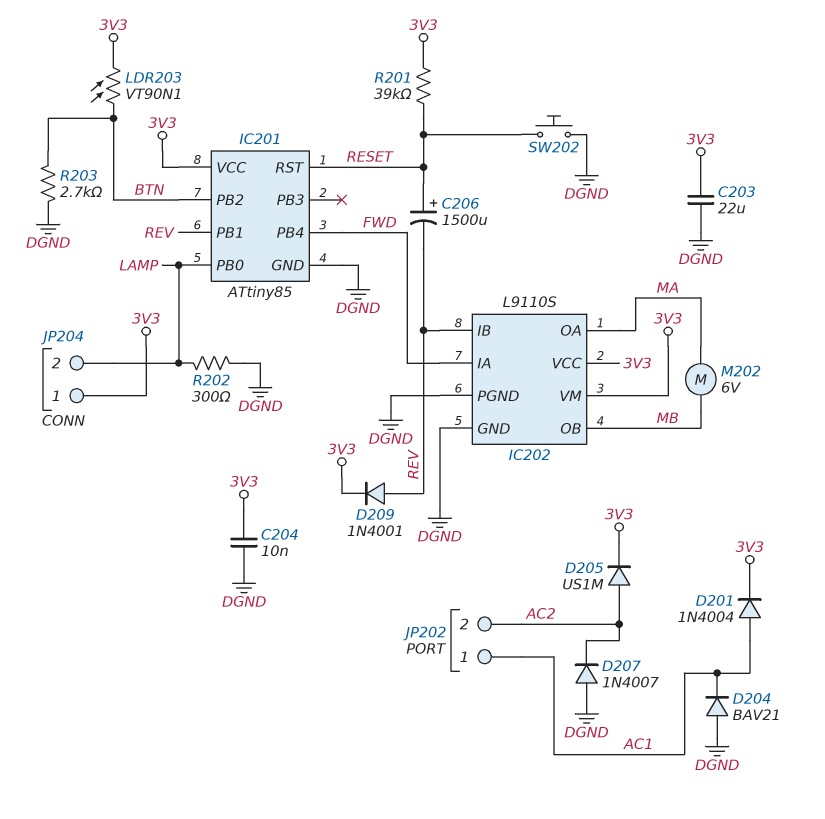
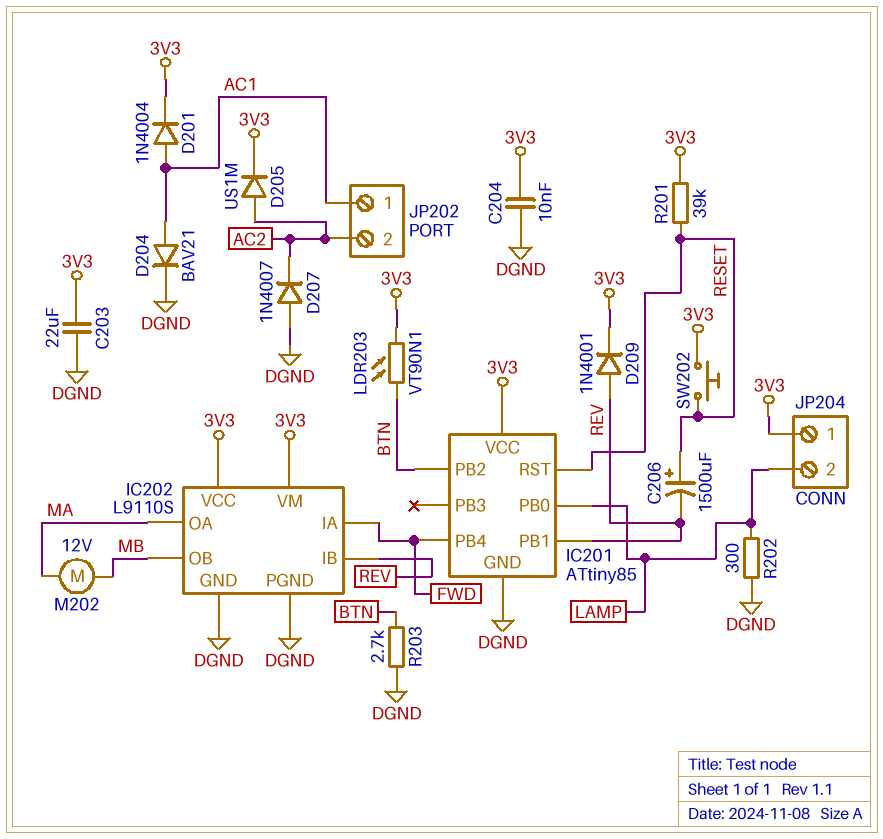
D204: diode BAV21 (A DGND, K AC1) -> diode BAV21 (A AC1, K DGND)
M202: motor 6V (MA, MB) -> motor 12V (MA, MB)
SW202: button (DGND, RESET) -> button (3V3, RESET)

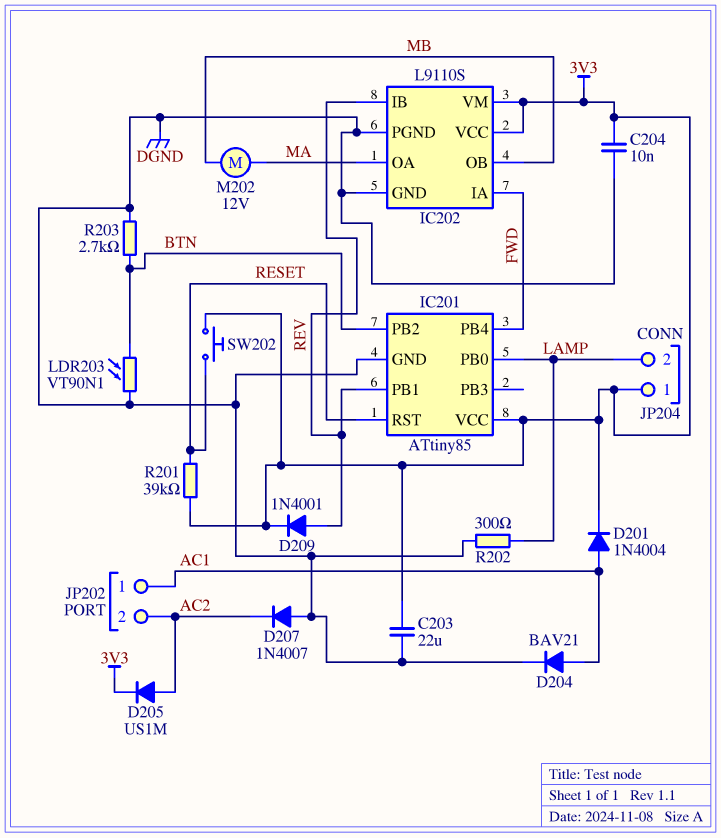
C206: 1500uF (plus RESET, minus REV) -> none
LDR203: VT90N1 (3V3, BTN) -> VT90N1 (BTN, DGND)

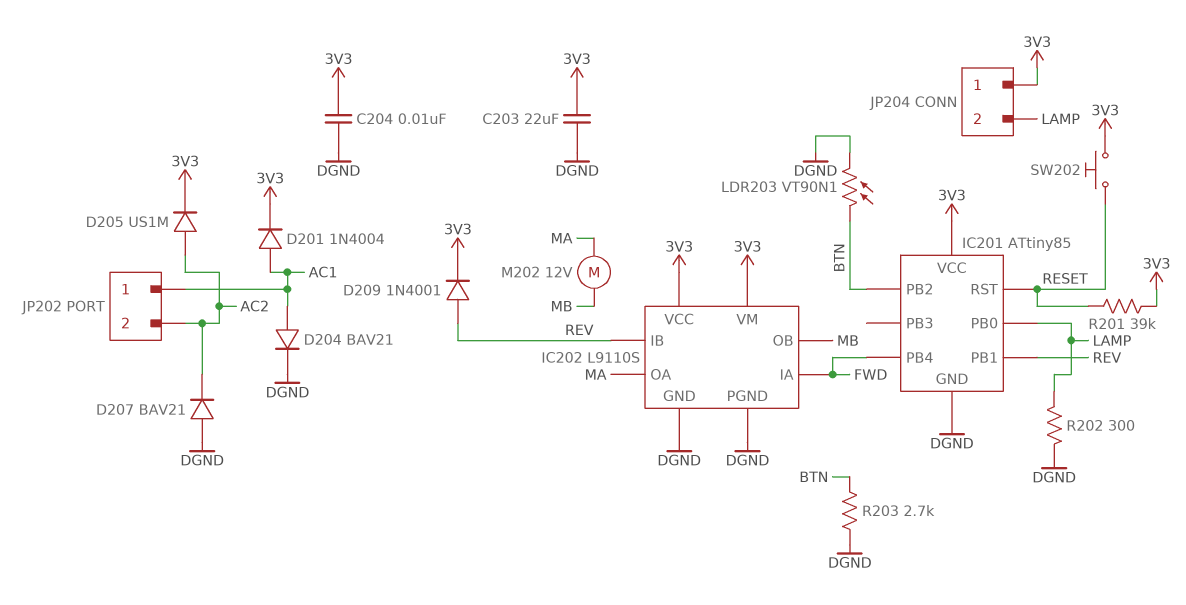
D207: diode 1N4007 (A DGND, K AC2) -> diode BAV21 (A DGND, K AC2)

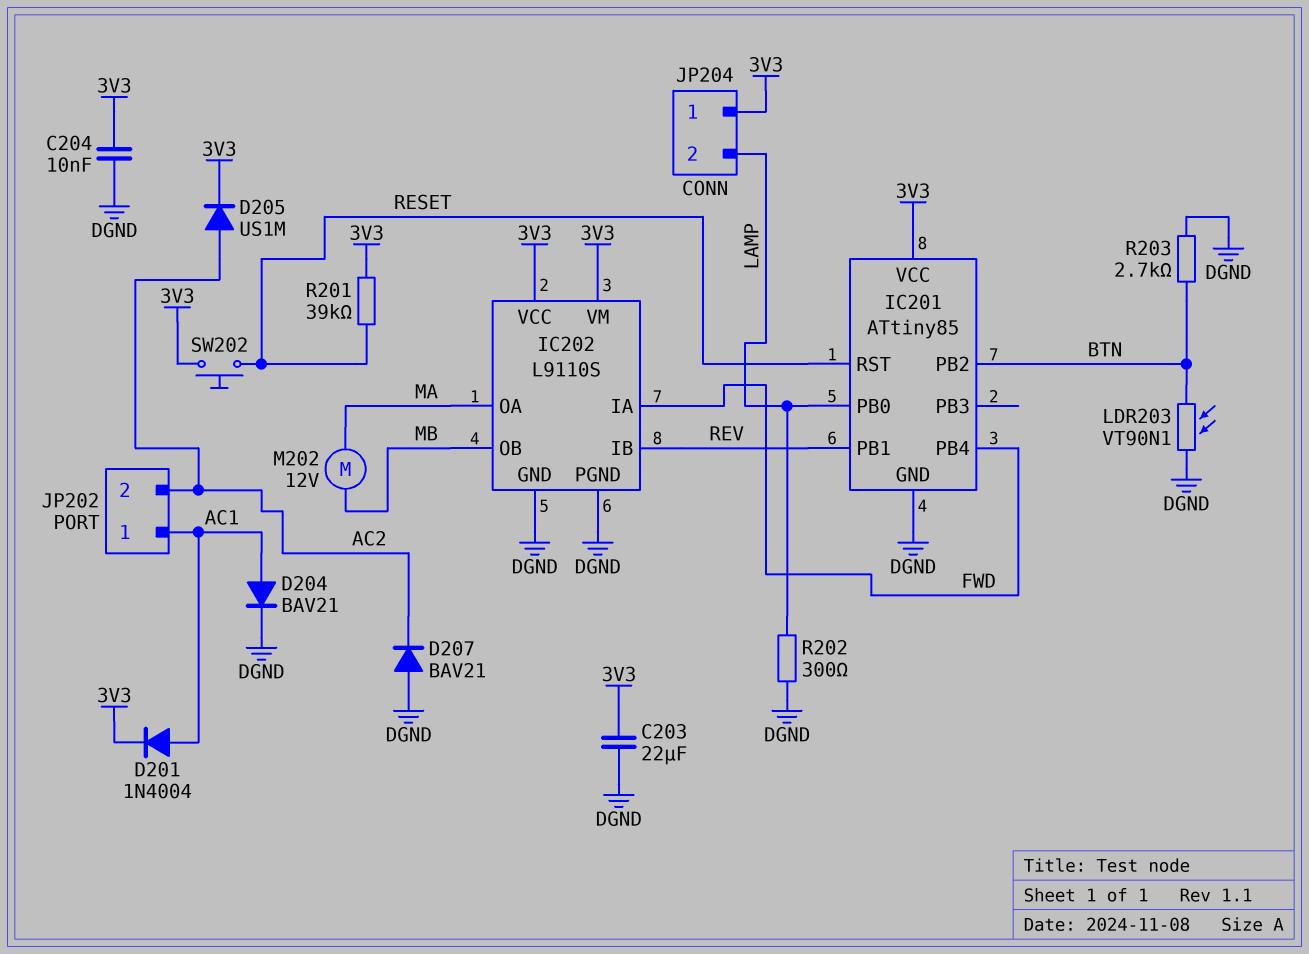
D209: diode 1N4001 (A REV, K 3V3) -> none

